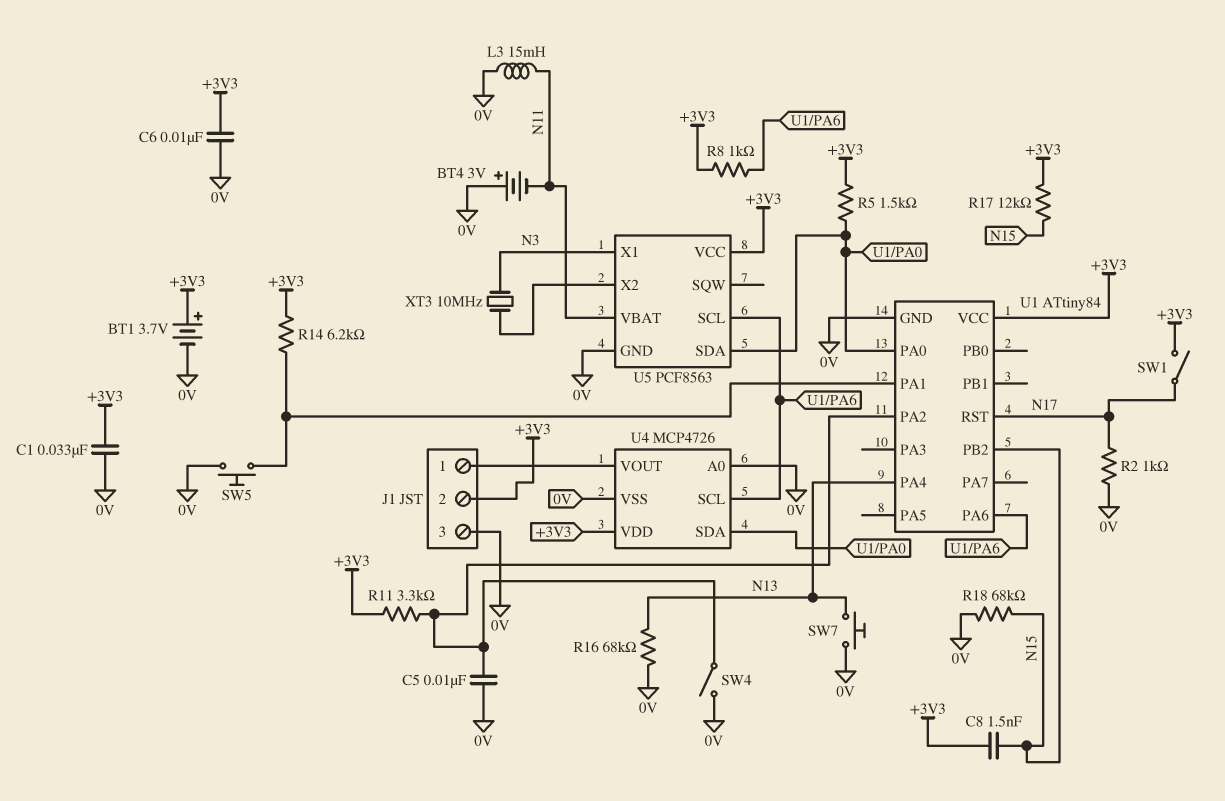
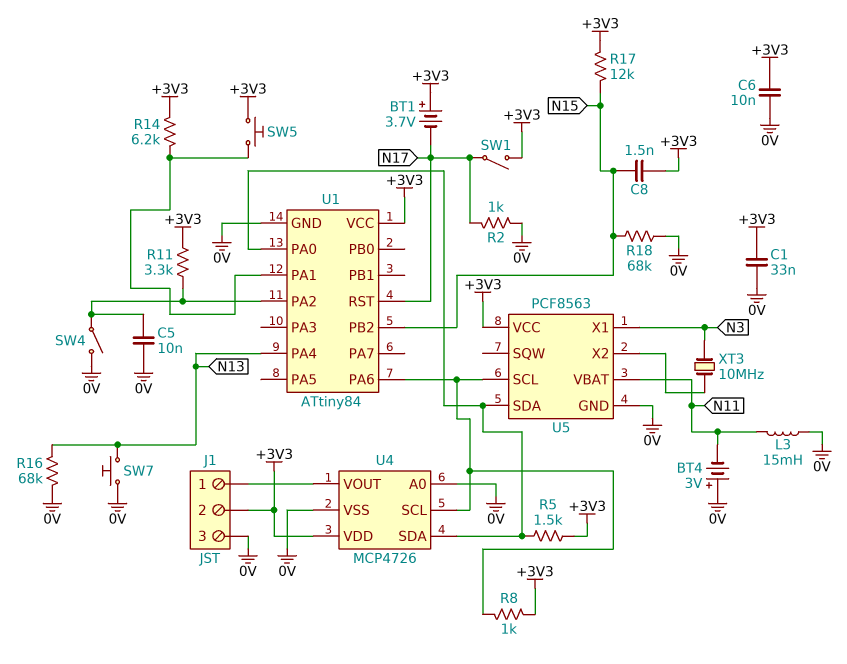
BT1: 3.7V (plus +3V3, minus 0V) -> 3.7V (plus +3V3, minus N17)
SW5: button (0V, U1/PA1) -> button (+3V3, U1/PA1)

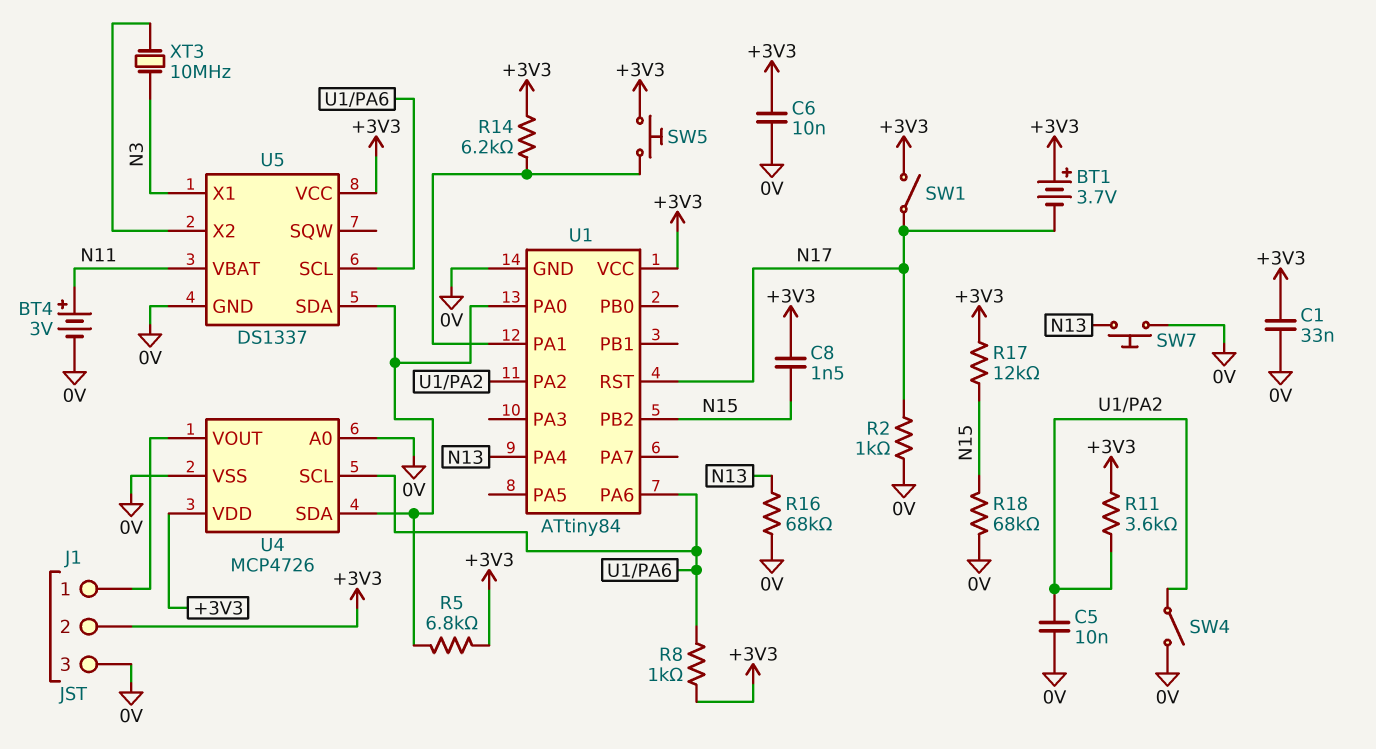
BT4: 3V (plus 0V, minus N11) -> 3V (plus N11, minus 0V)
L3: 15mH (0V, N11) -> none
R5: 1.5k (+3V3, U1/PA0) -> 6.8k (+3V3, U1/PA0)
R11: 3.3k (+3V3, U1/PA2) -> 3.6k (+3V3, U1/PA2)
U5: PCF8563 -> DS1337

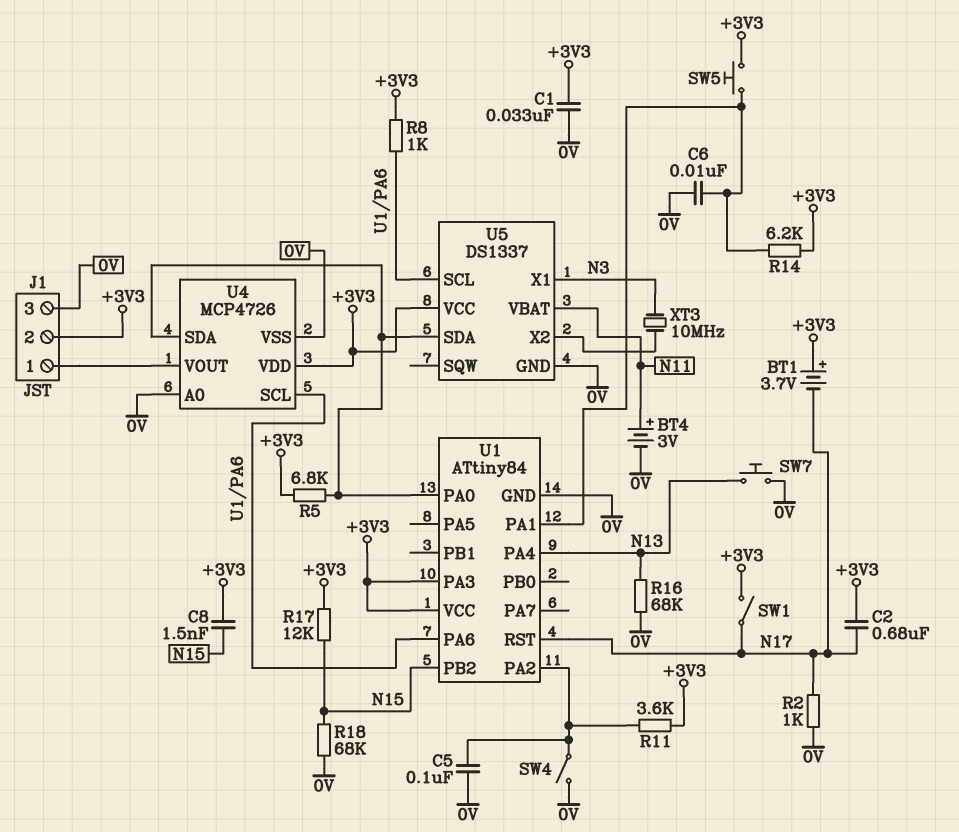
C2: none -> 680nF (+3V3, N17)
C5: 10nF (0V, U1/PA2) -> 100nF (0V, U1/PA2)
C6: 10nF (+3V3, 0V) -> 10nF (0V, U1/PA1)
U1 pin PA3: none -> +3V3

